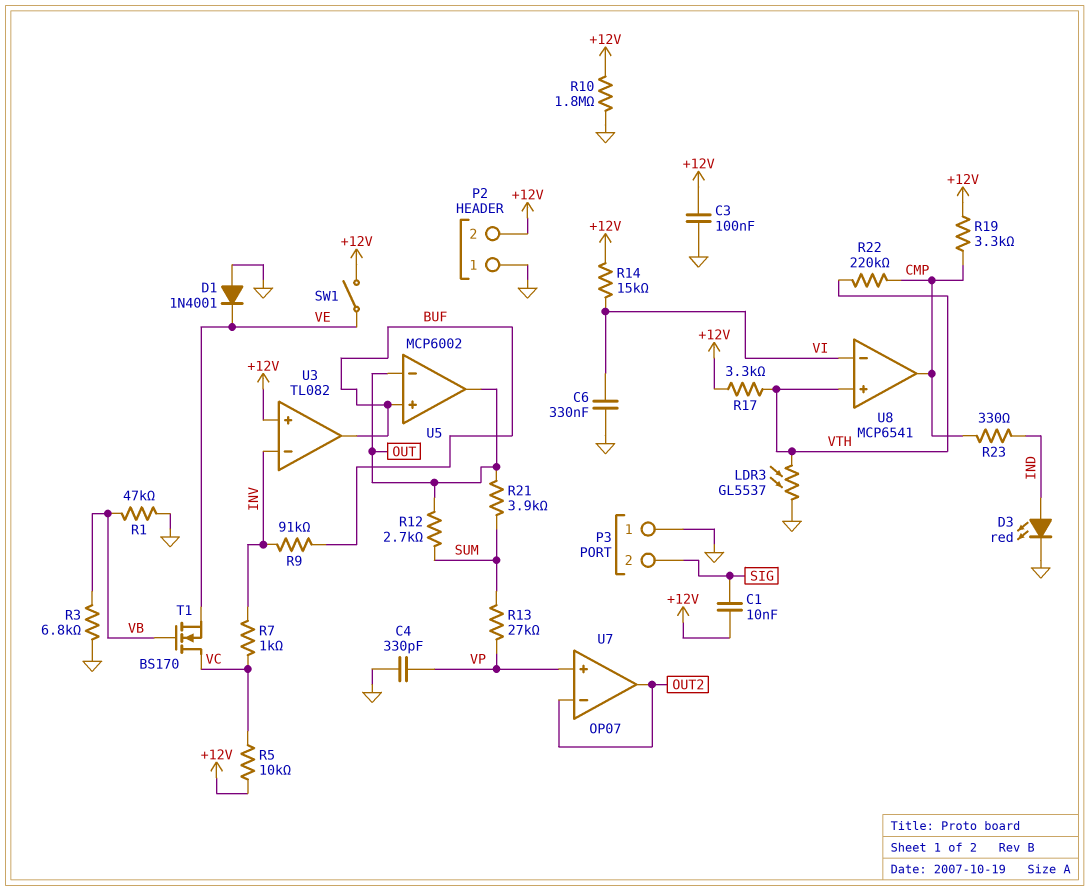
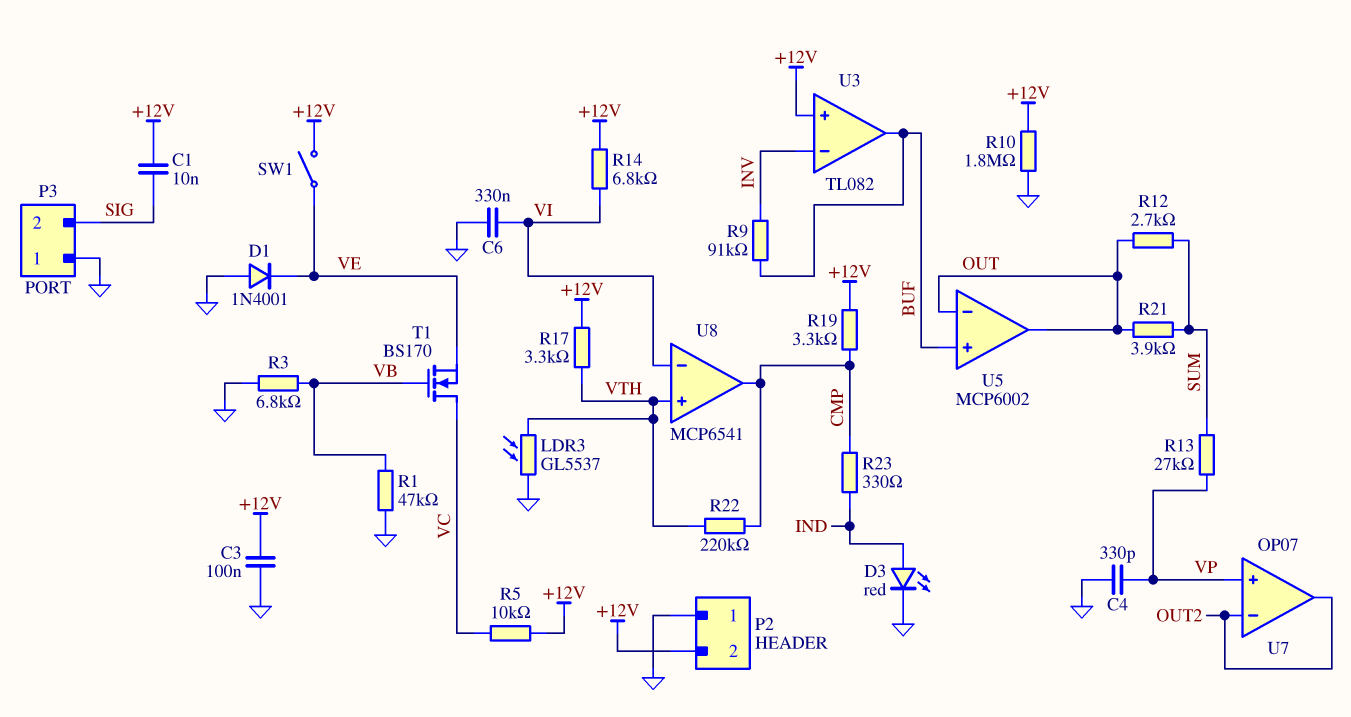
R7: 1k (INV, VC) -> none
R14: 15k (+12V, VI) -> 6.8k (+12V, VI)

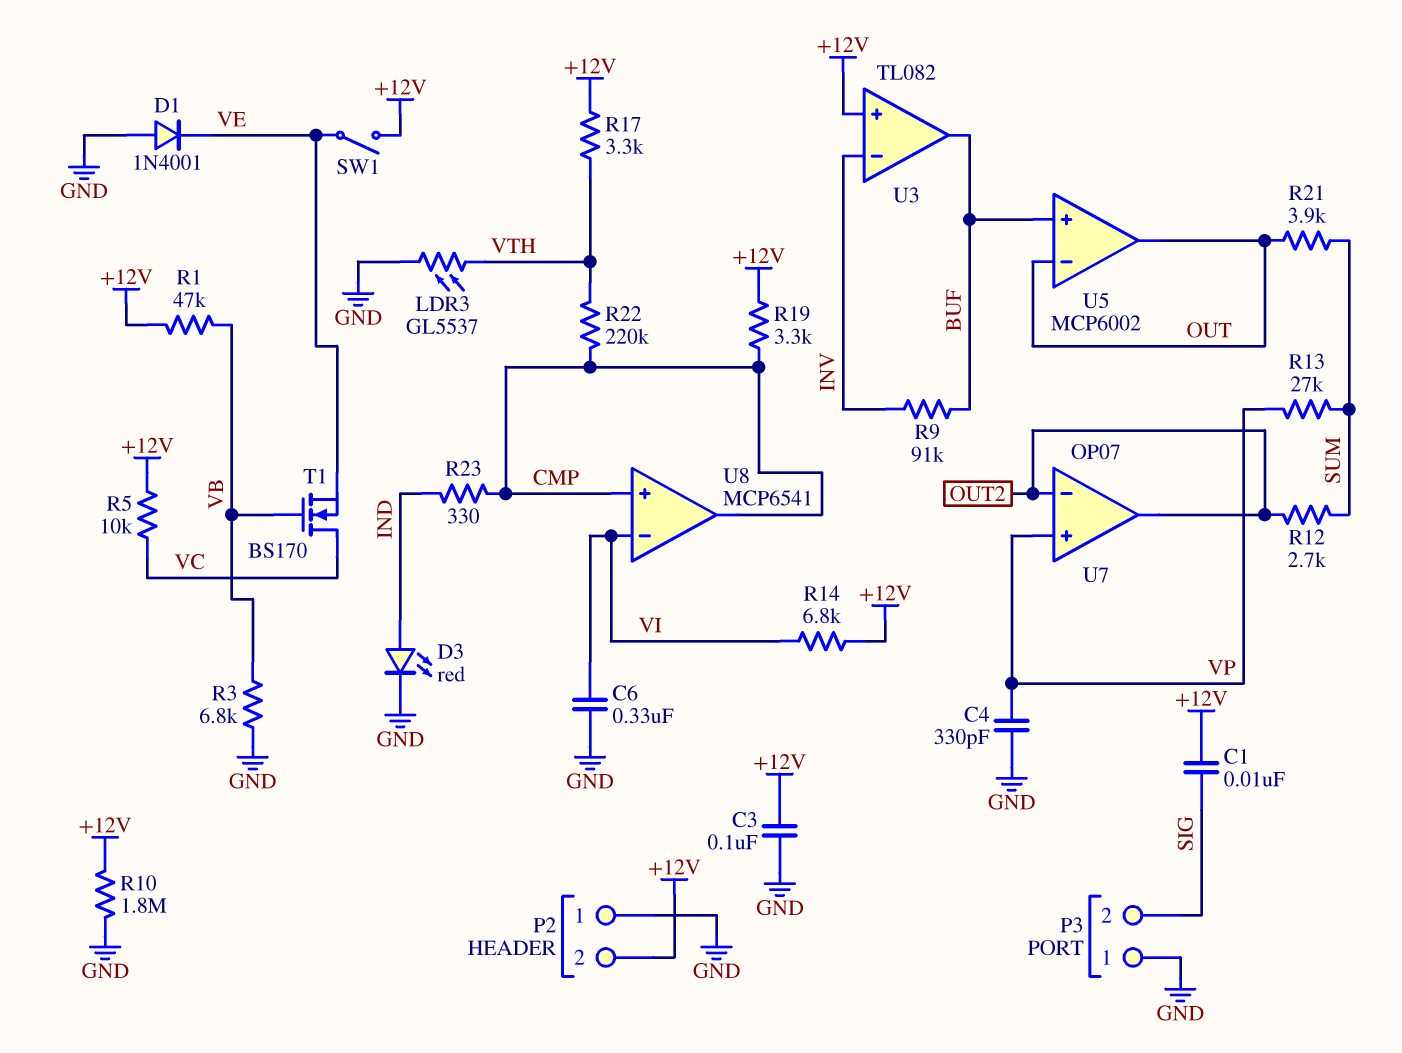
R1: 47k (GND, VB) -> 47k (+12V, VB)
R12: 2.7k (OUT, SUM) -> 2.7k (OUT2, SUM)
U8 pin in+: VTH -> CMP

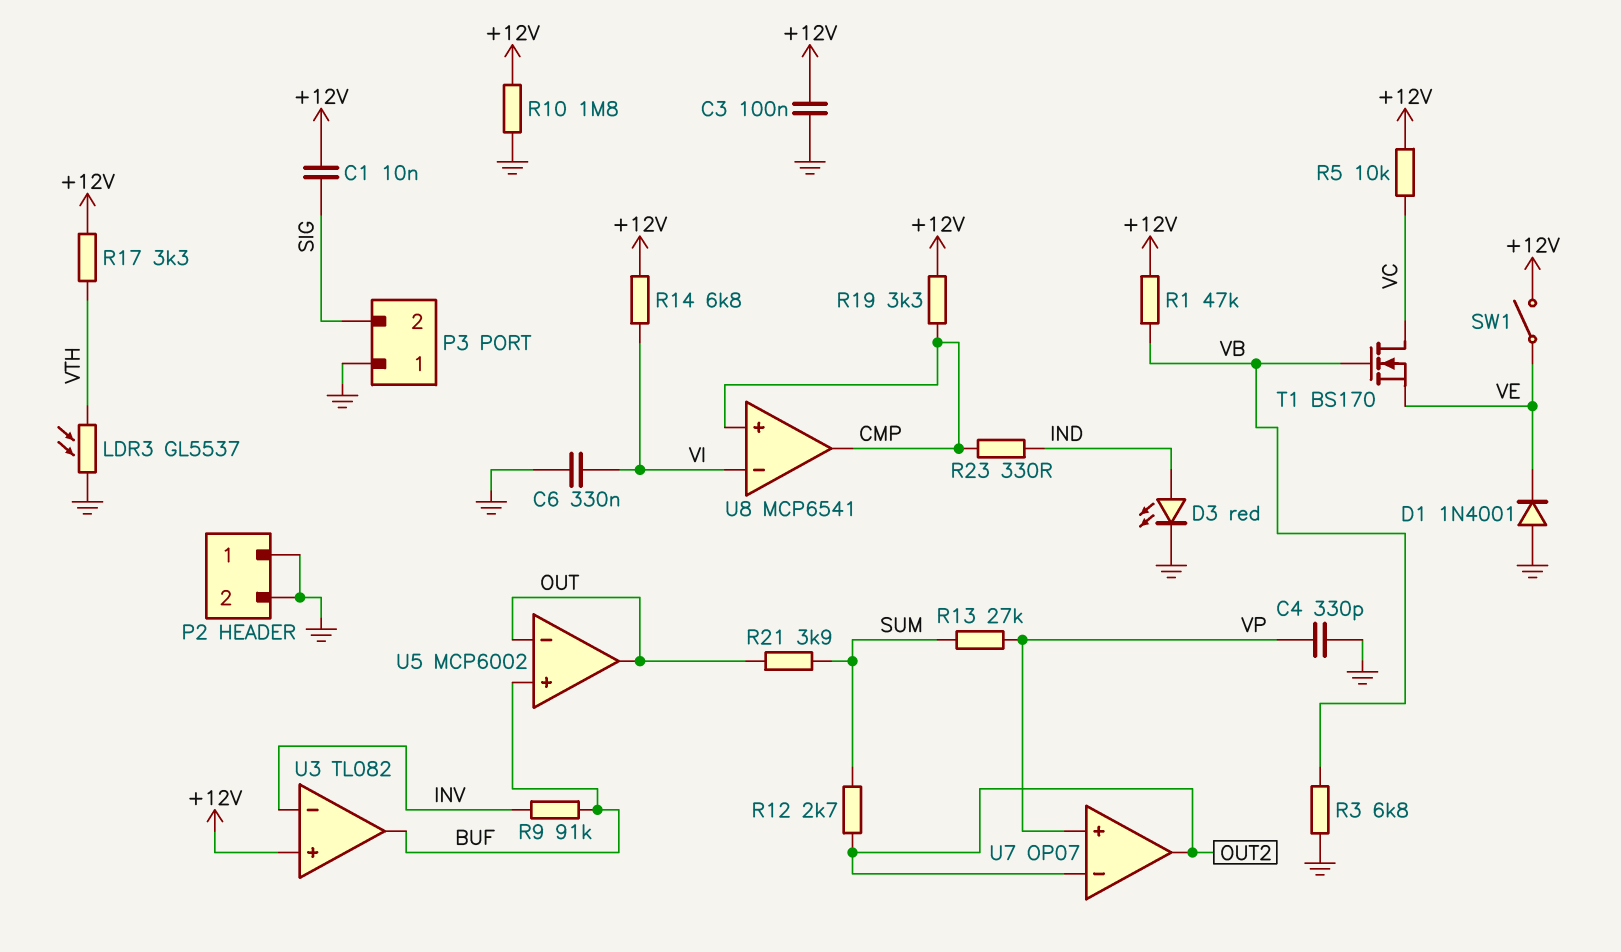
P2 pin 2: +12V -> GND
R22: 220k (CMP, VTH) -> none

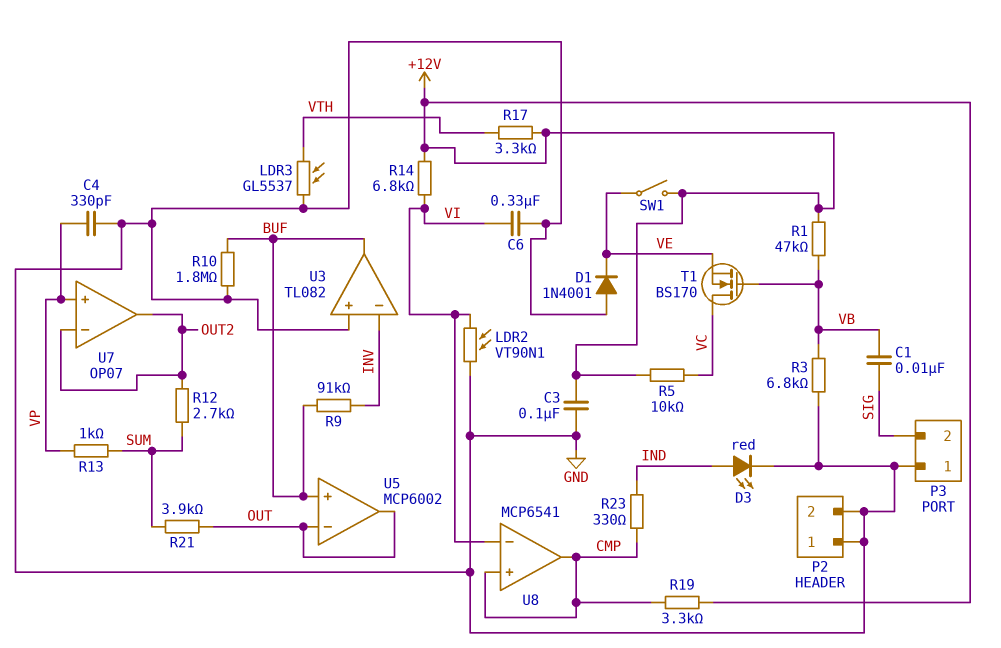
C1: 10nF (+12V, SIG) -> 10nF (SIG, VB)
LDR2: none -> VT90N1 (GND, VI)
R10: 1.8M (+12V, GND) -> 1.8M (BUF, GND)
R13: 27k (SUM, VP) -> 1k (SUM, VP)
U3 pin in+: +12V -> GND

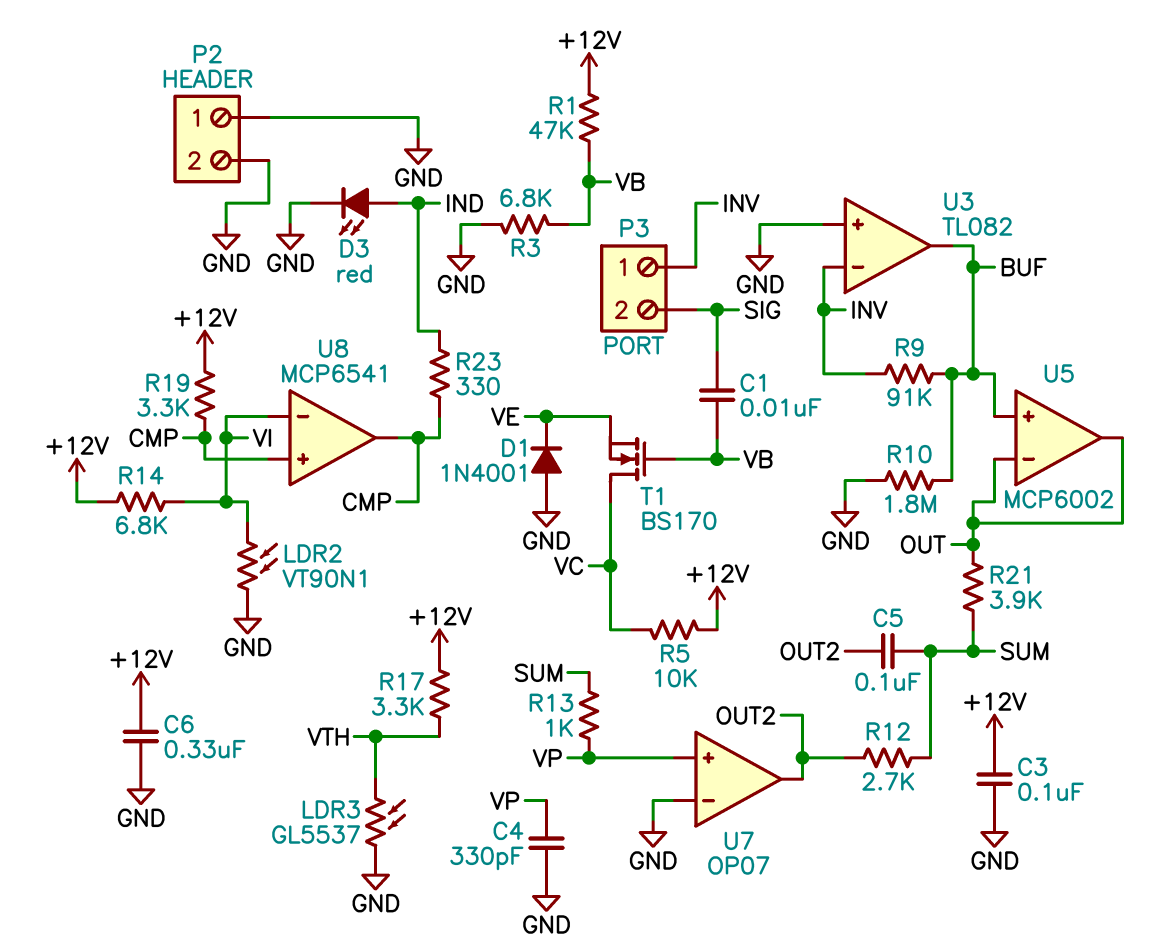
C5: none -> 100nF (OUT2, SUM)
C6: 330nF (GND, VI) -> 330nF (+12V, GND)
P3 pin 1: GND -> INV
SW1: switch (+12V, VE) -> none
U7 pin in-: OUT2 -> GND

